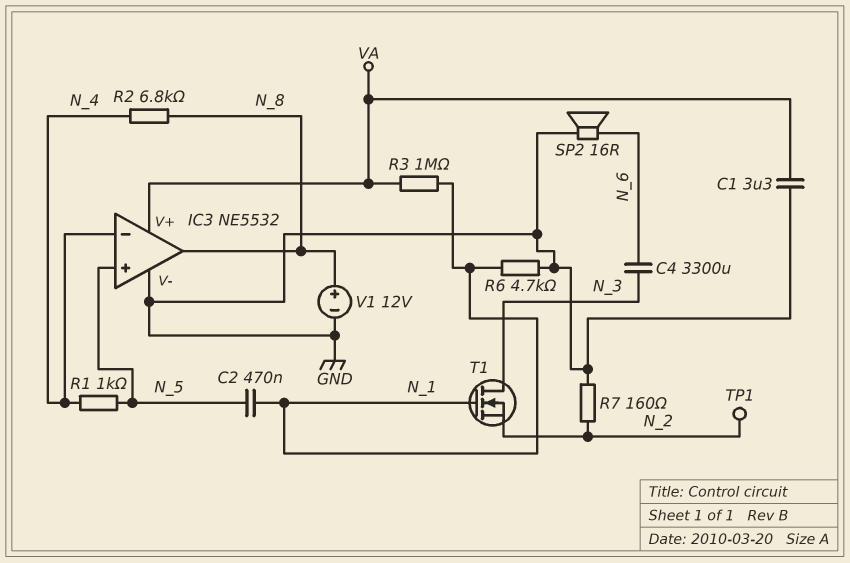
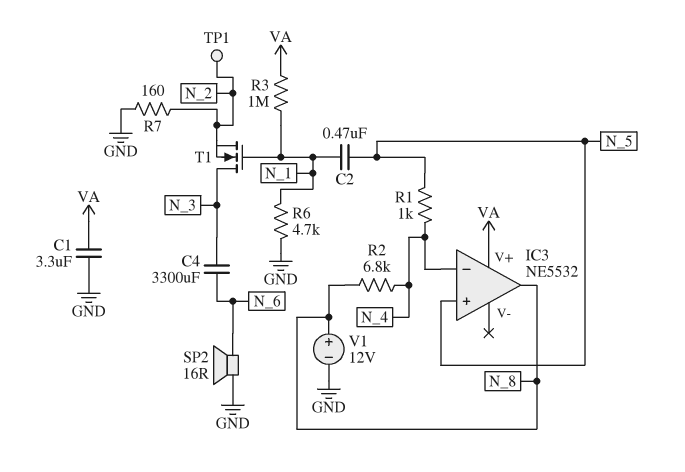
IC3 pin V-: GND -> none

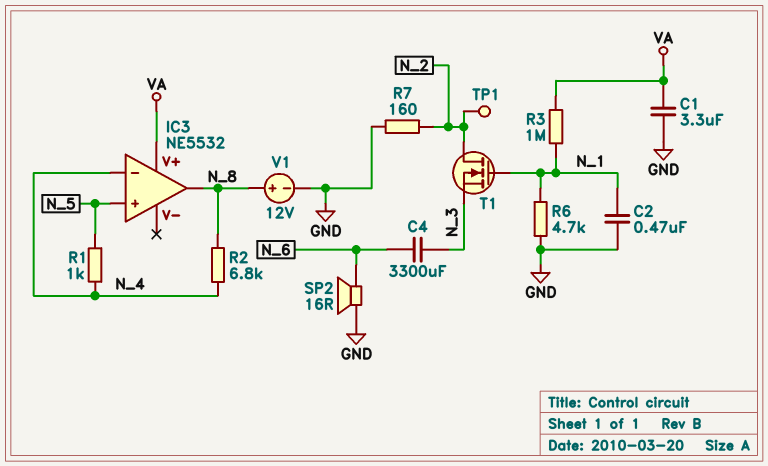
C2: 470nF (N_1, N_5) -> 470nF (GND, N_1)
T1: NMOS (G N_1, D N_3, S N_2) -> NMOS (G N_1, D N_2, S N_3)

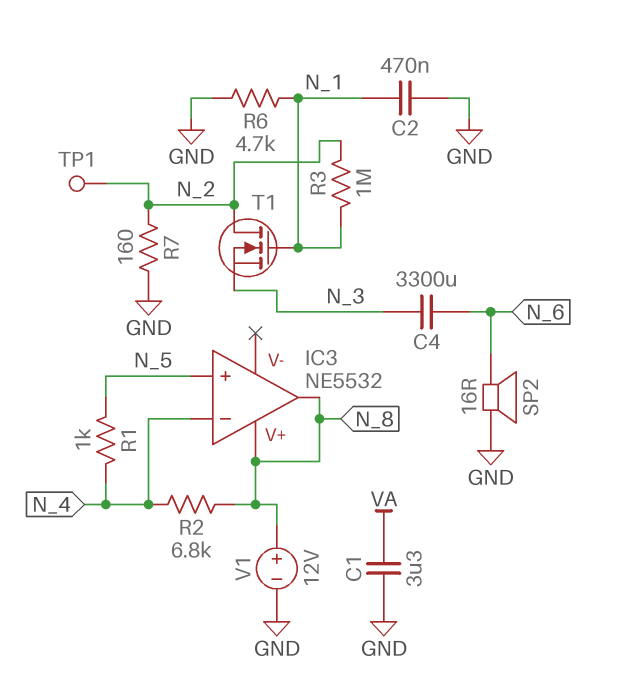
IC3 pin V+: VA -> N_8
R3: 1M (N_1, VA) -> 1M (N_1, N_2)

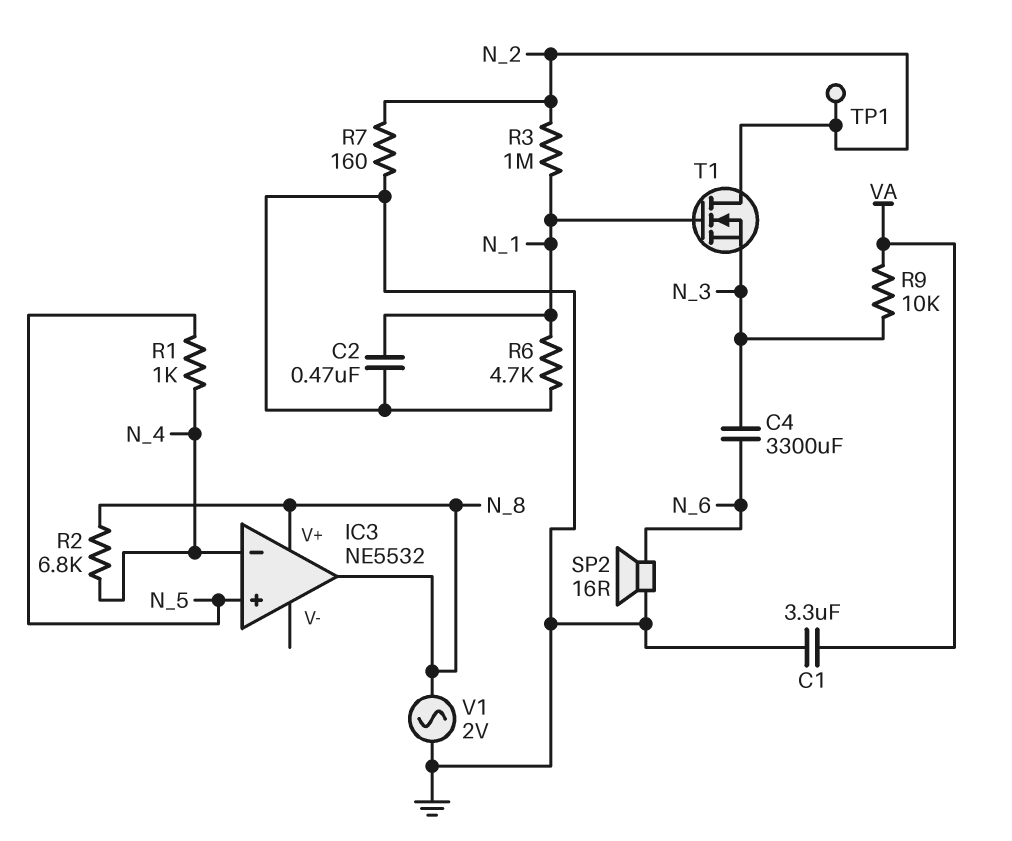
R9: none -> 10k (N_3, VA)
V1: 12V (plus N_8, minus GND) -> AC 2V (GND, N_8)

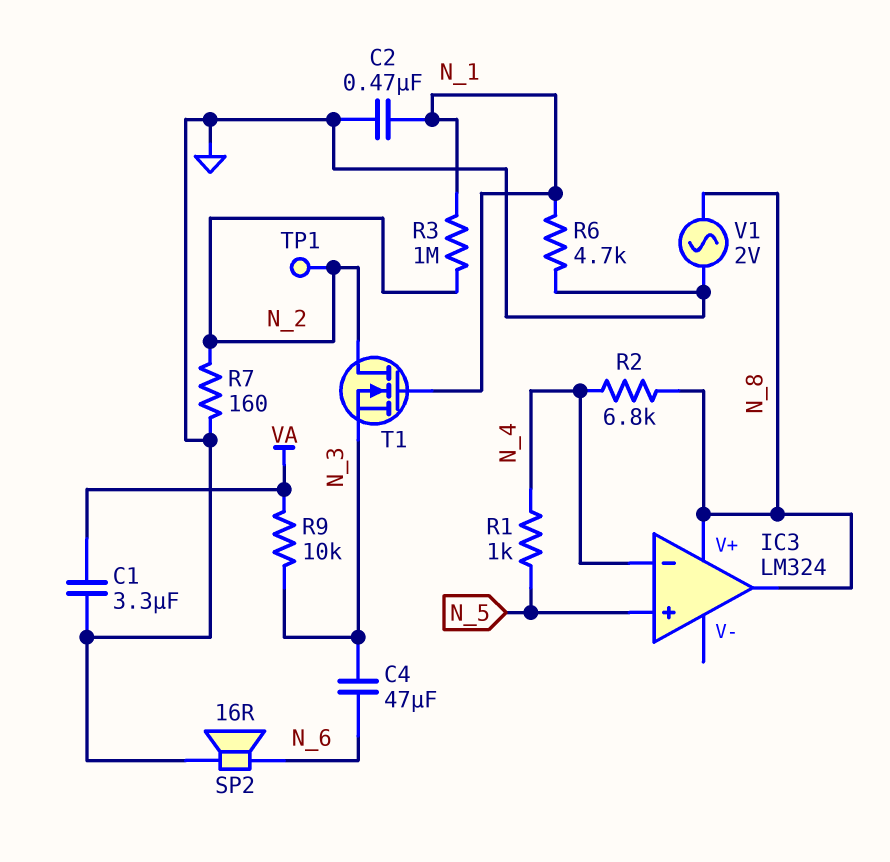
C4: 3300uF (N_3, N_6) -> 47uF (N_3, N_6)
IC3: NE5532 -> LM324

